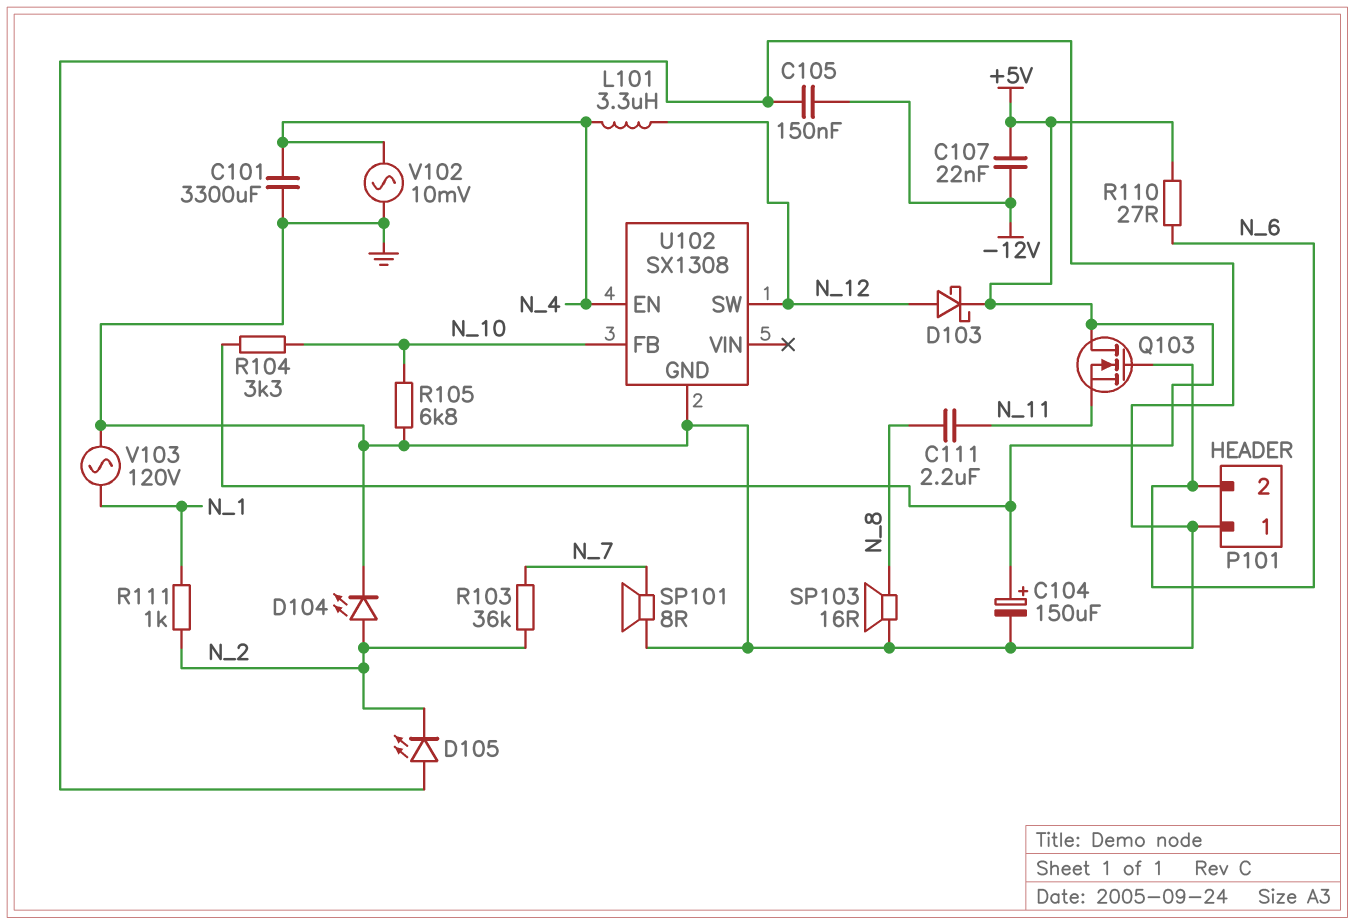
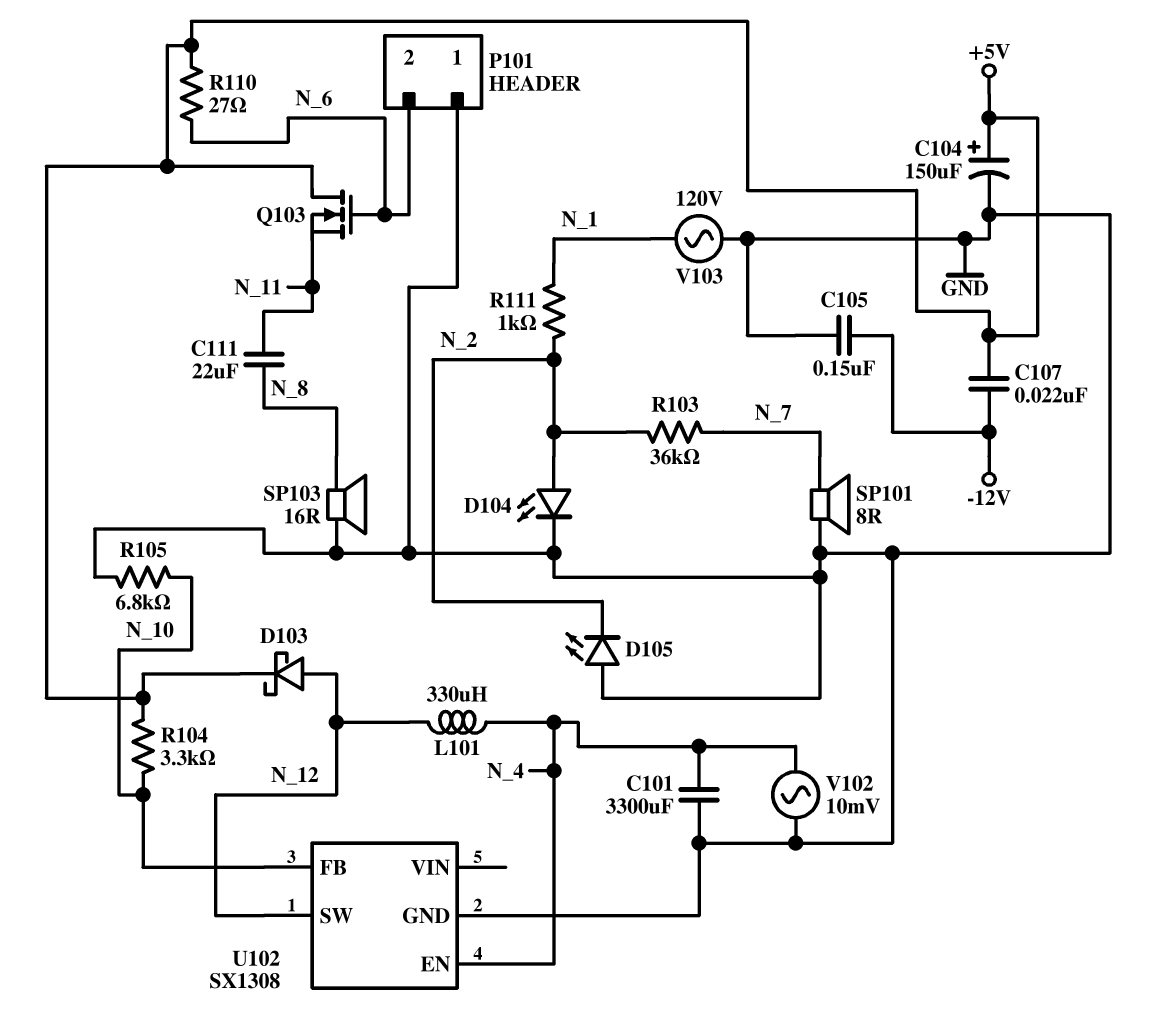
C111: 2.2uF (N_8, N_11) -> 22uF (N_8, N_11)
L101: 3.3uH (N_4, N_12) -> 330uH (N_4, N_12)

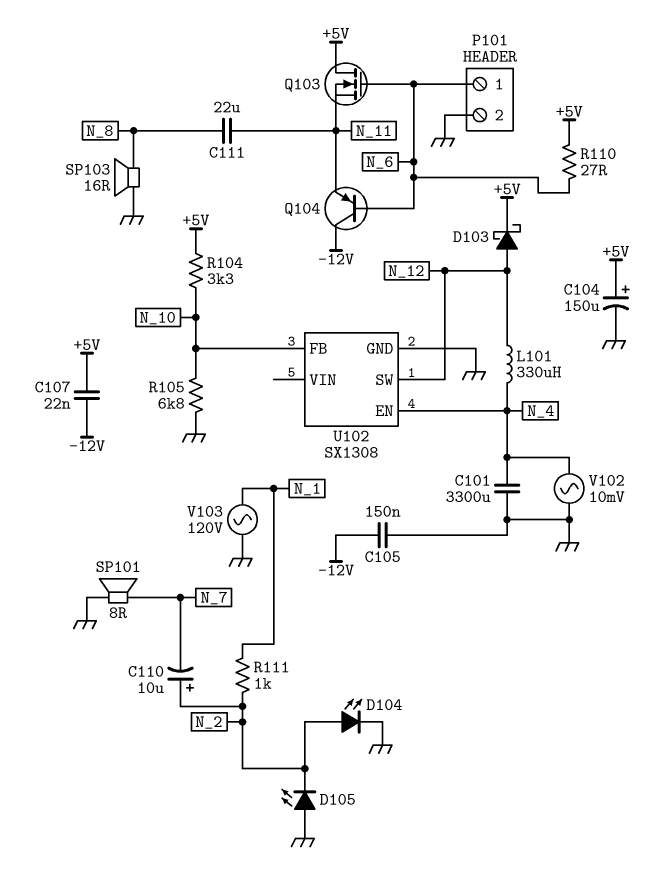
C110: none -> 10uF (plus N_2, minus N_7)
P101 pin 1: GND -> N_6
P101 pin 2: N_6 -> GND
Q104: none -> PNP (B N_6, C -12V, E N_11)
R103: 36k (N_2, N_7) -> none

